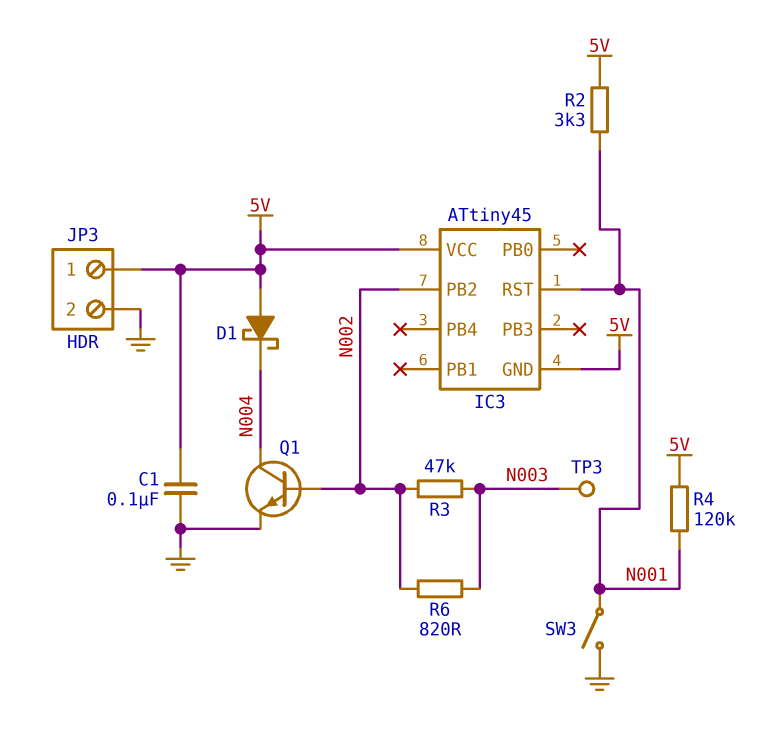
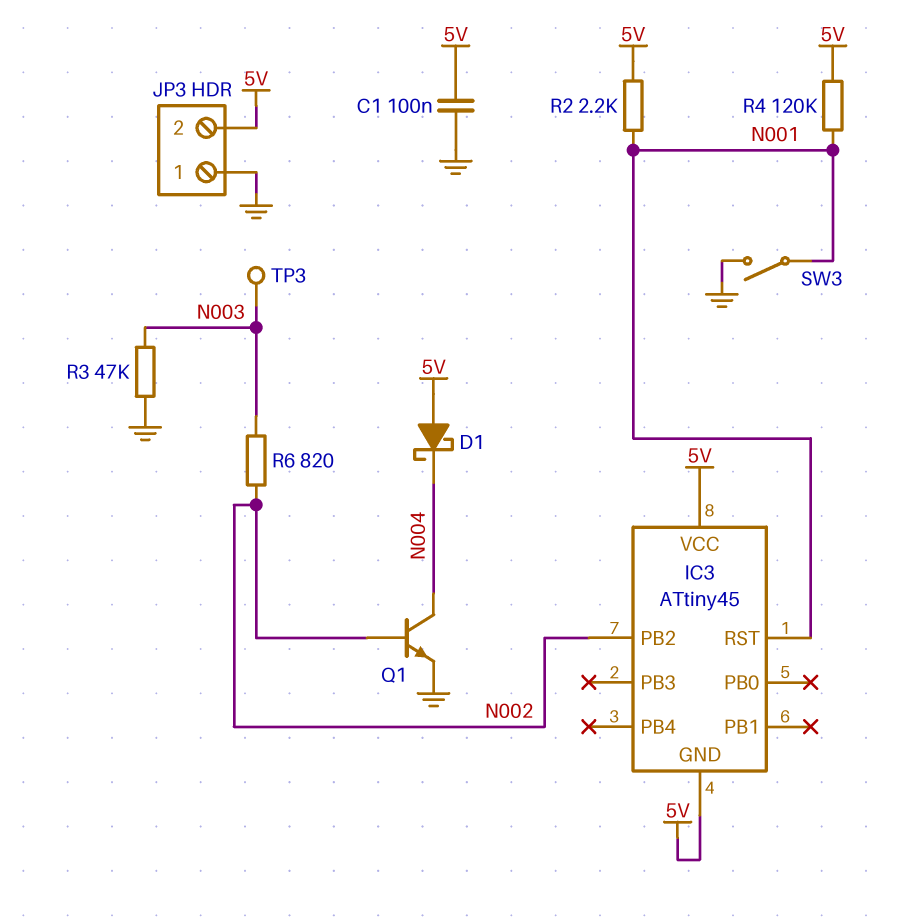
JP3 pin 1: 5V -> GND
JP3 pin 2: GND -> 5V
R2: 3.3k (5V, N001) -> 2.2k (5V, N001)
R3: 47k (N002, N003) -> 47k (GND, N003)

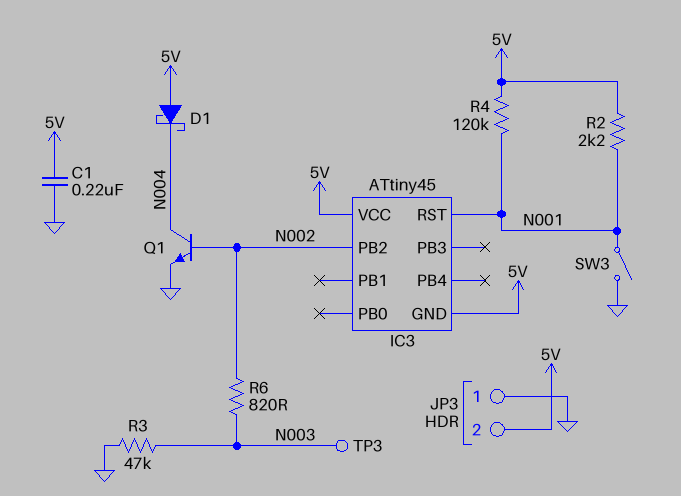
C1: 100nF (5V, GND) -> 220nF (5V, GND)

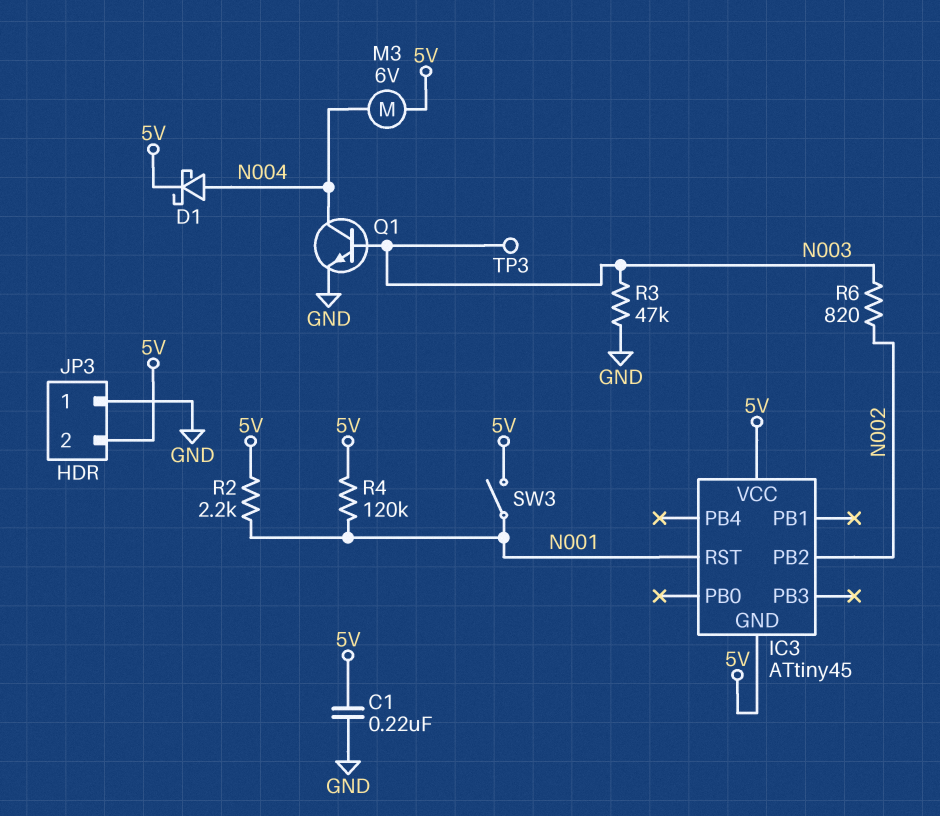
D1: schottky (A 5V, K N004) -> schottky (A N004, K 5V)
M3: none -> motor 6V (5V, N004)
Q1: NPN (B N002, C N004, E GND) -> NPN (B N003, C N004, E GND)
SW3: switch (GND, N001) -> switch (5V, N001)

